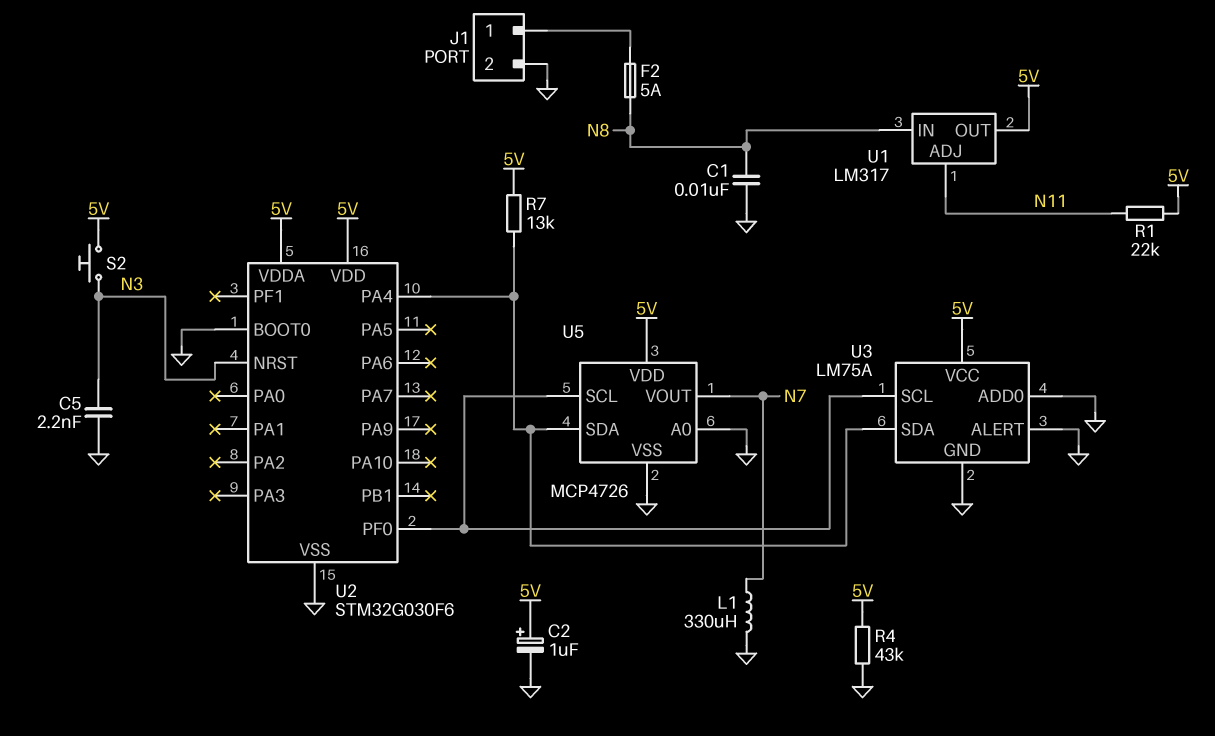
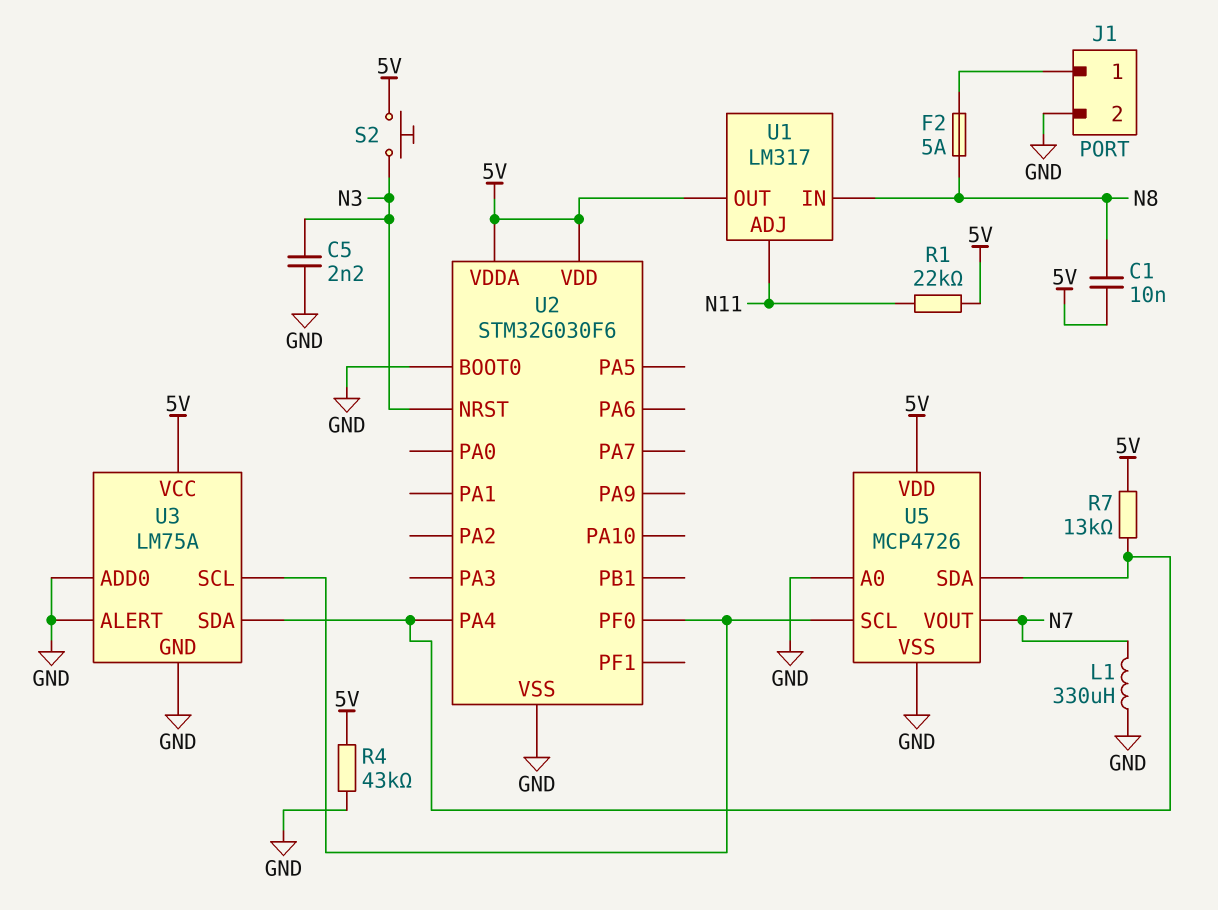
C1: 10nF (GND, N8) -> 10nF (5V, N8)
C2: 1uF (plus 5V, minus GND) -> none

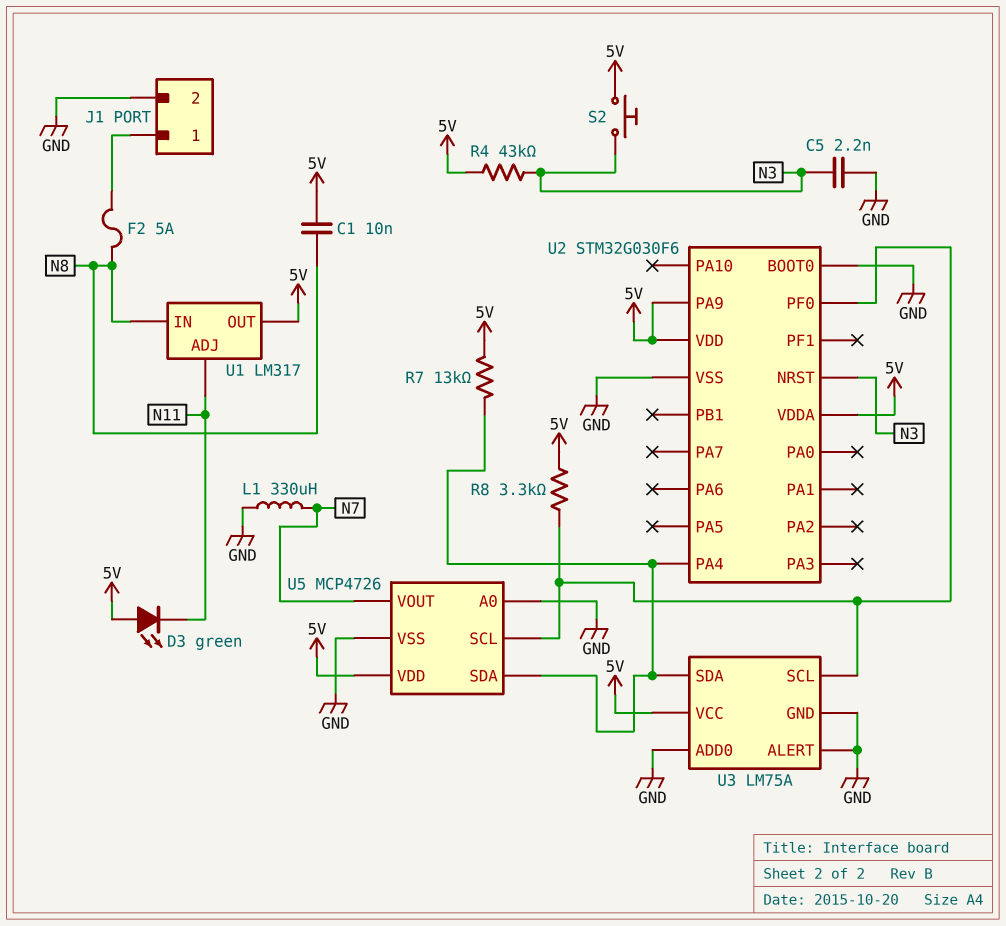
D3: none -> LED green (A 5V, K N11)
R1: 22k (5V, N11) -> none
R4: 43k (5V, GND) -> 43k (5V, N3)
R8: none -> 3.3k (5V, U2/PF0)
U2 pin PA9: none -> 5V

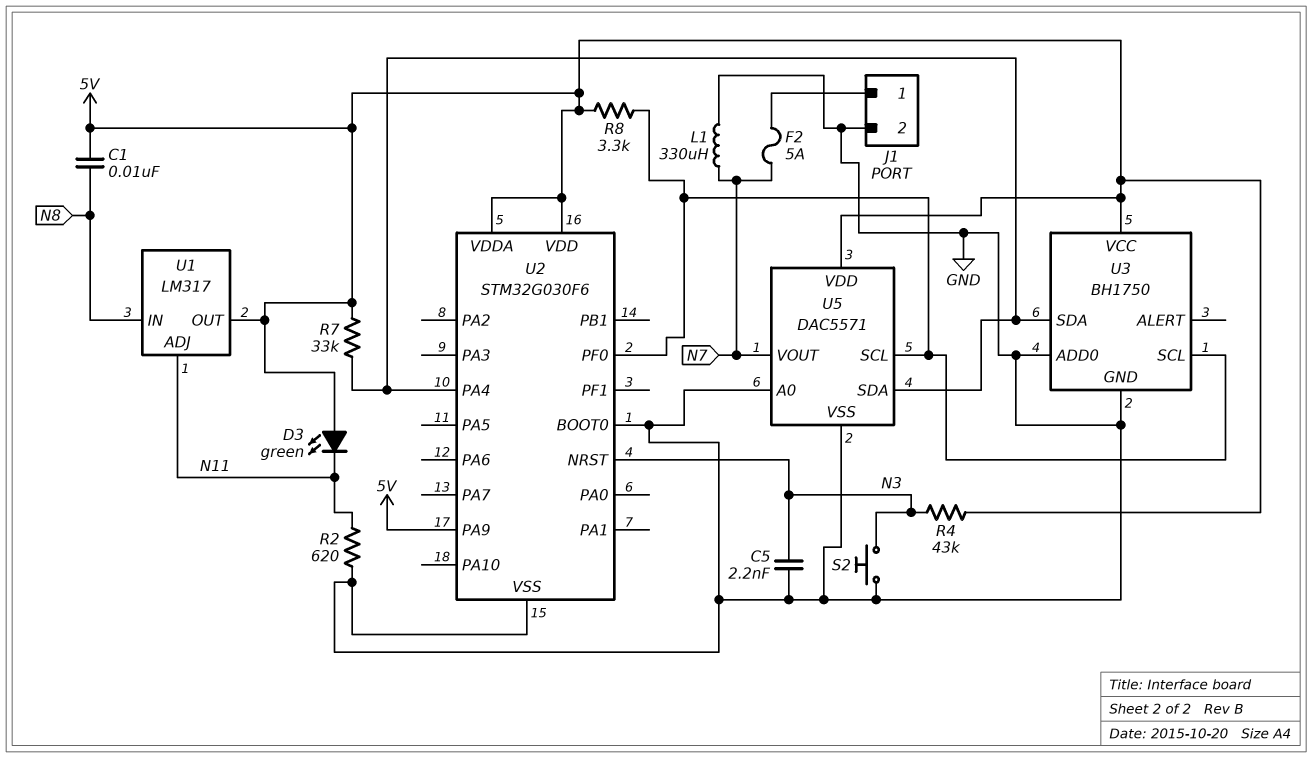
F2: 5A (J1/1, N8) -> 5A (J1/1, N7)
R2: none -> 620 (GND, N11)
R7: 13k (5V, U2/PA4) -> 33k (5V, U2/PA4)
S2: button (5V, N3) -> button (GND, N3)
U3: LM75A -> BH1750
U3 pin ALERT: GND -> none
U5: MCP4726 -> DAC5571

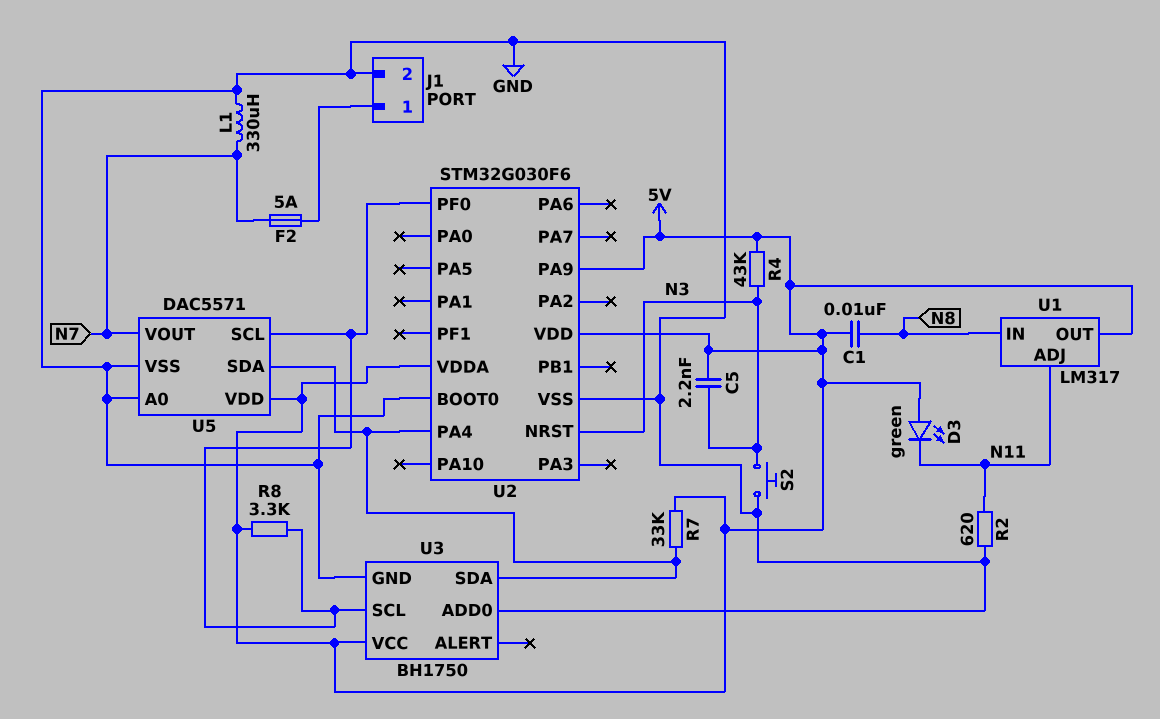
C5: 2.2nF (GND, N3) -> 2.2nF (5V, N3)

